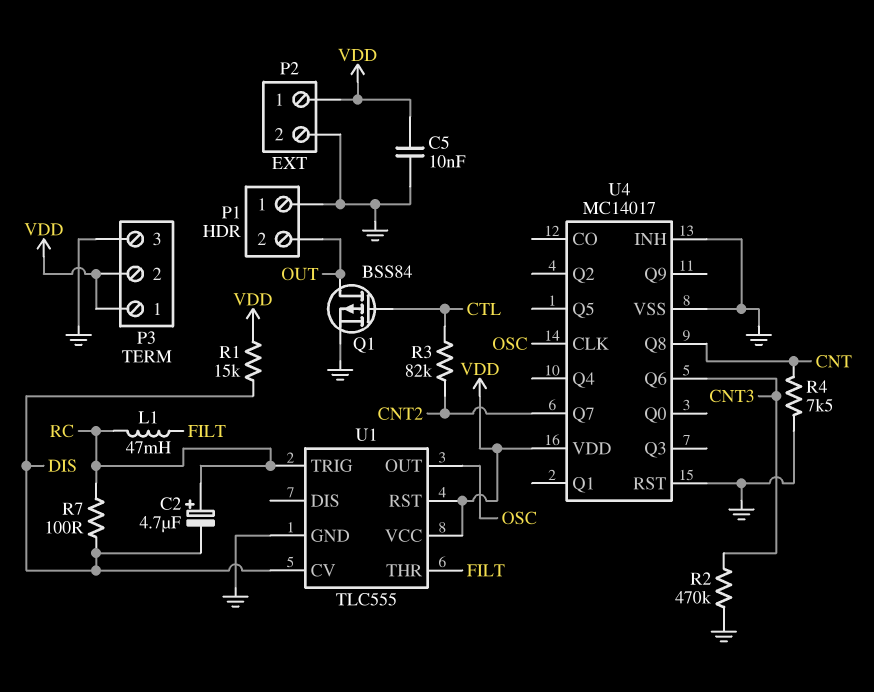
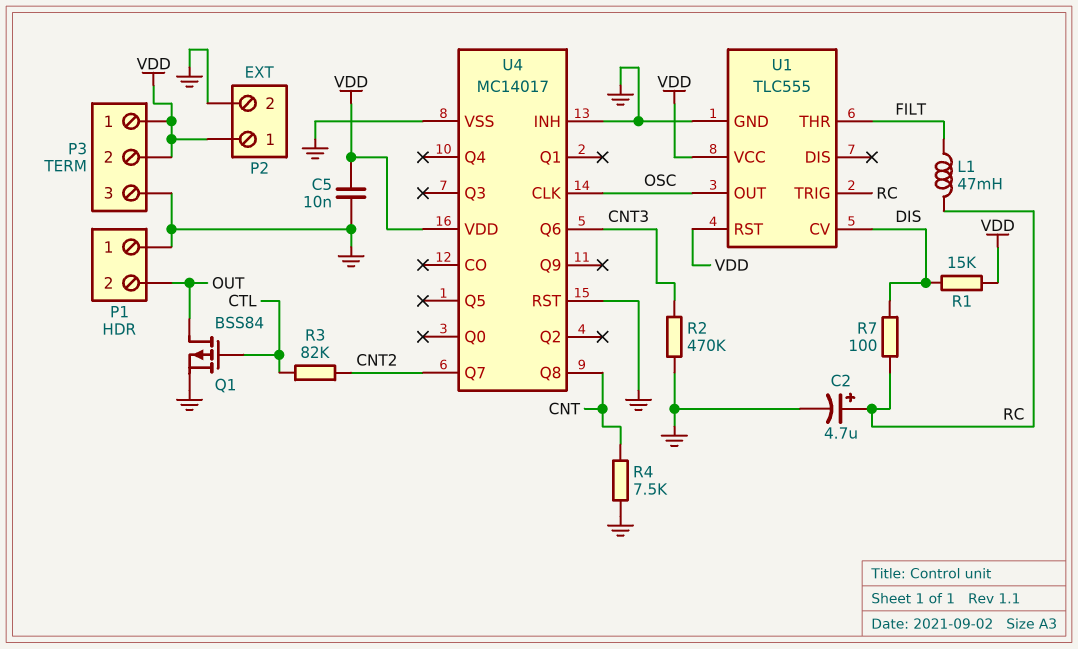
C2: 4.7uF (plus RC, minus DIS) -> 4.7uF (plus RC, minus GND)

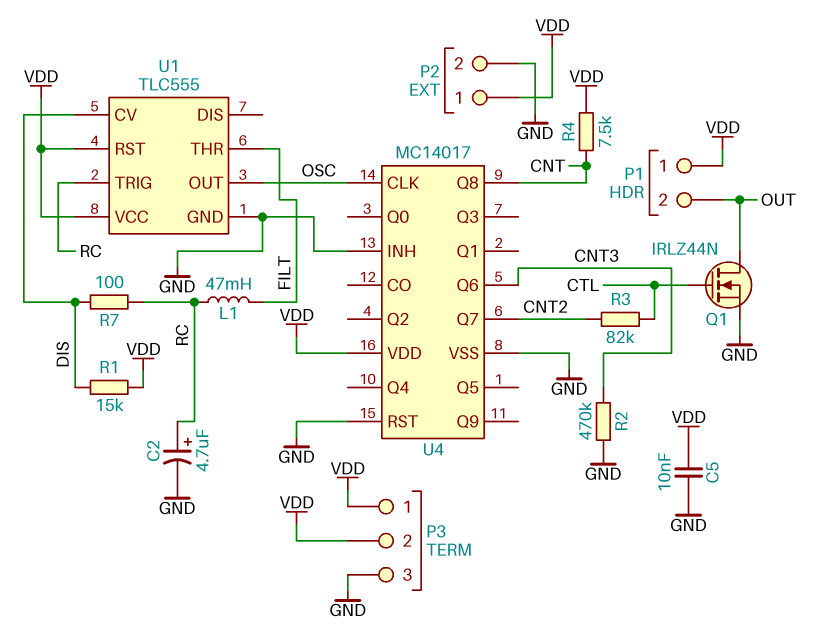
P1 pin 1: GND -> VDD
Q1: PMOS BSS84 (G CTL, D OUT, S GND) -> NMOS IRLZ44N (G CTL, D OUT, S GND)
R4: 7.5k (CNT, GND) -> 7.5k (CNT, VDD)

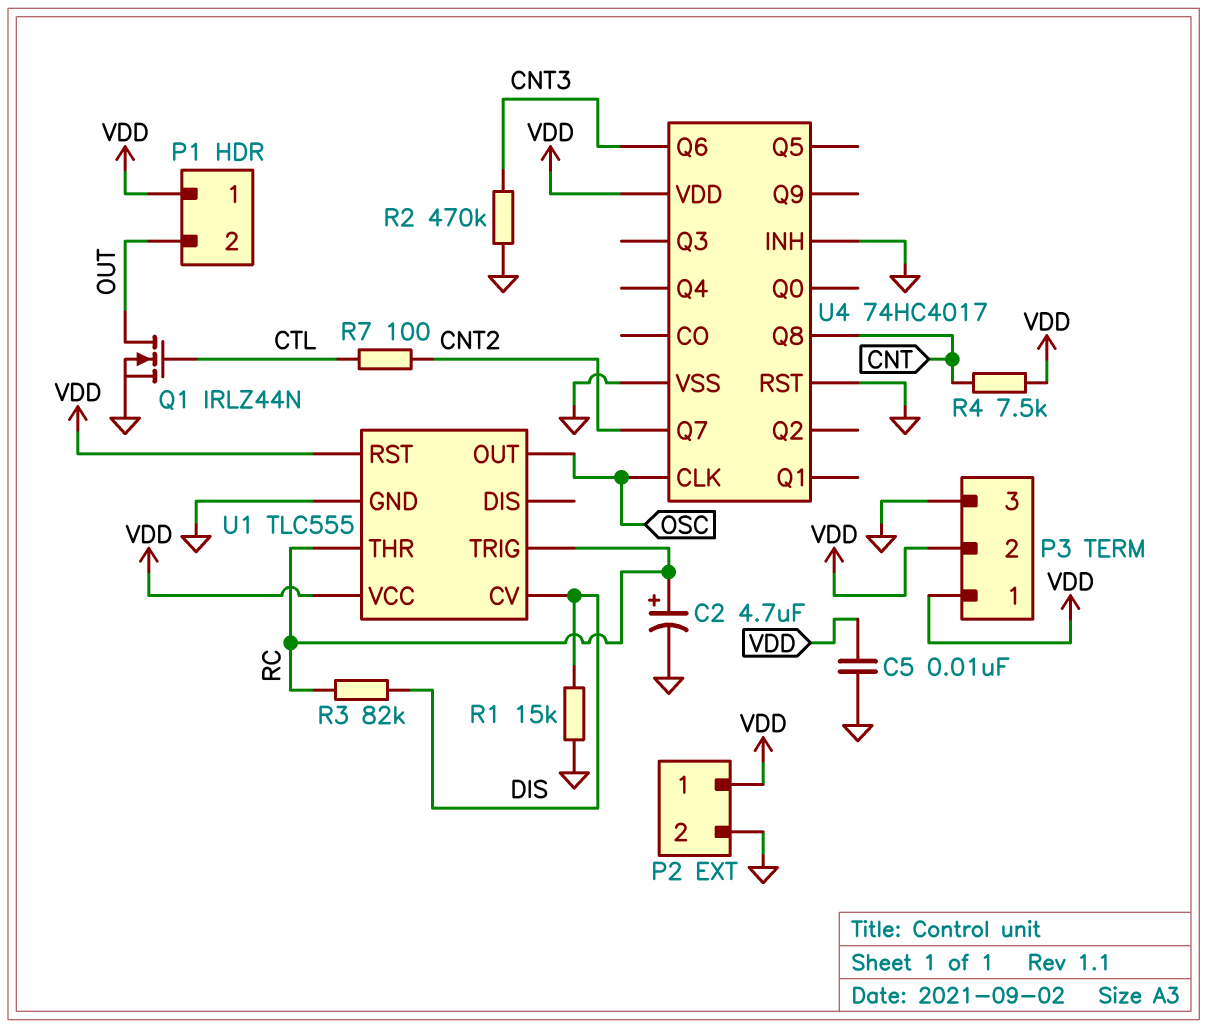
L1: 47mH (FILT, RC) -> none
R1: 15k (DIS, VDD) -> 15k (DIS, GND)
R3: 82k (CNT2, CTL) -> 82k (DIS, RC)
R7: 100 (DIS, RC) -> 100 (CNT2, CTL)
U1 pin THR: FILT -> RC
U4: MC14017 -> 74HC4017

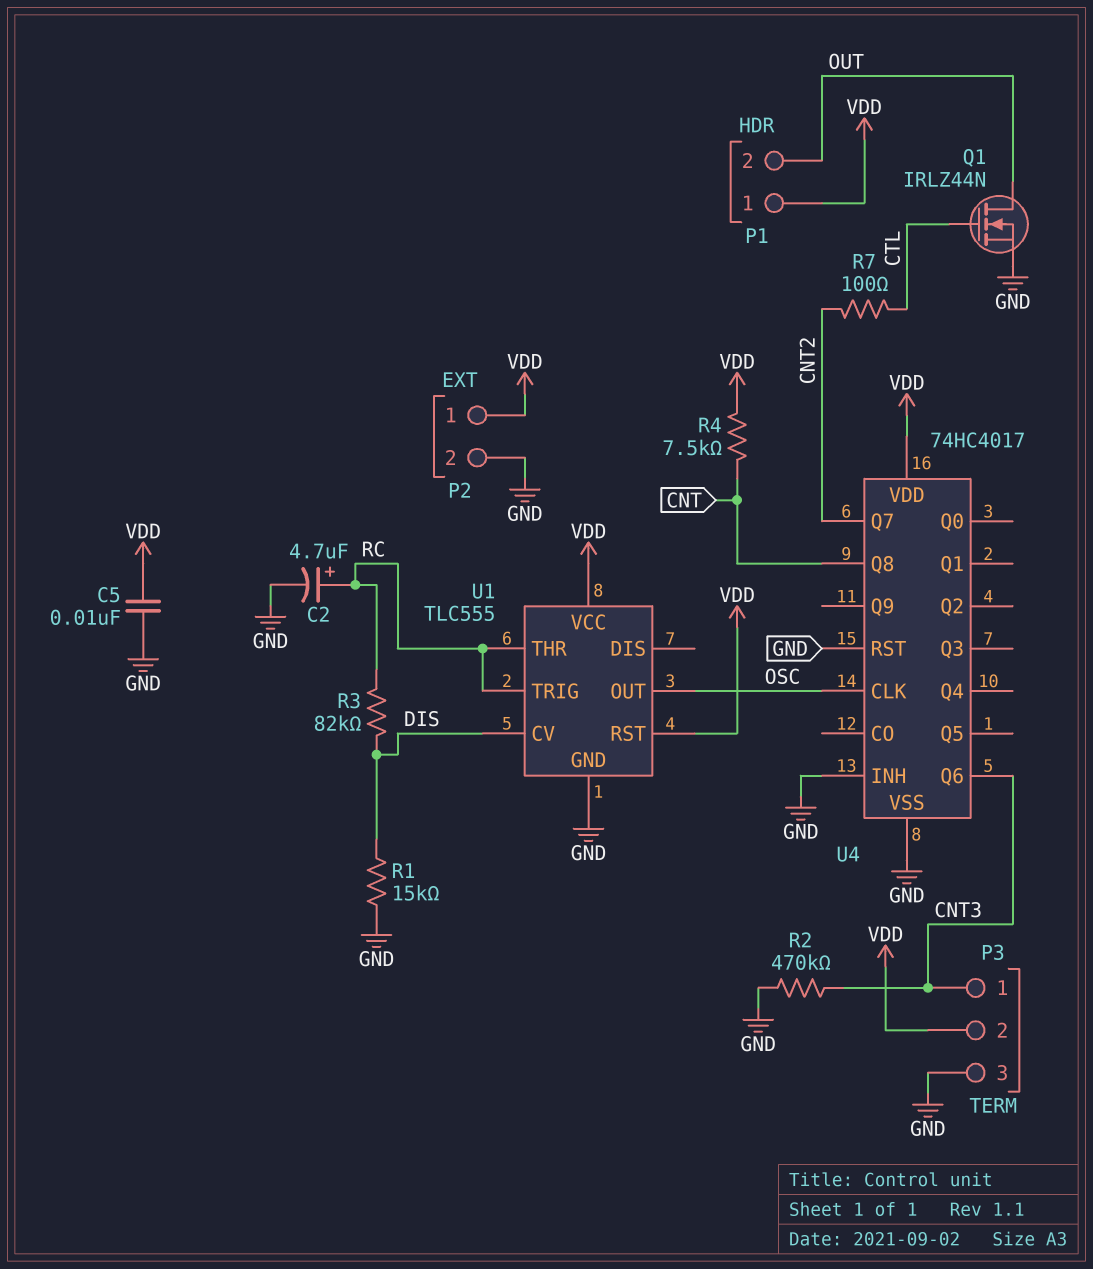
P3 pin 1: VDD -> CNT3

